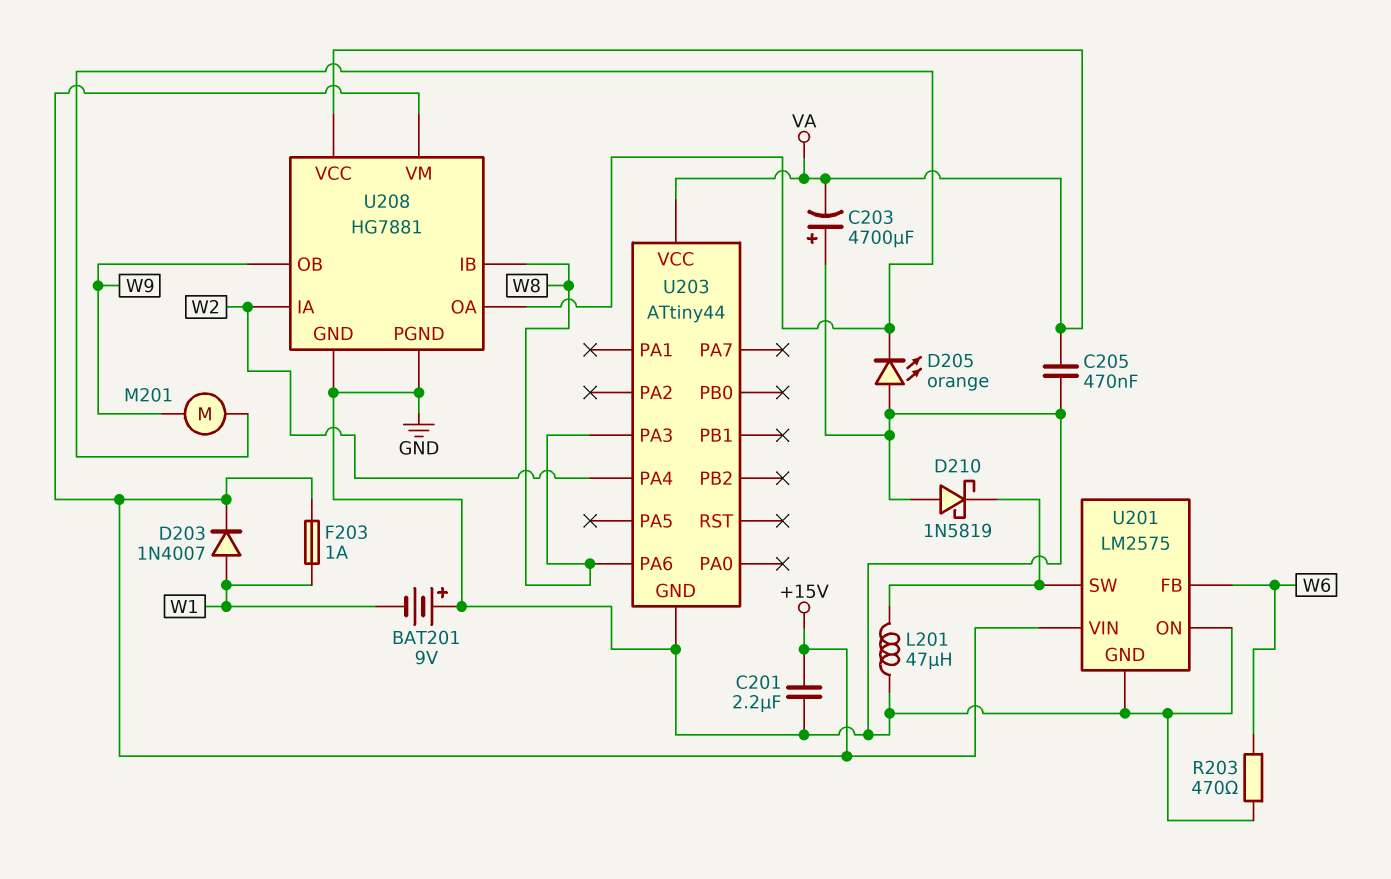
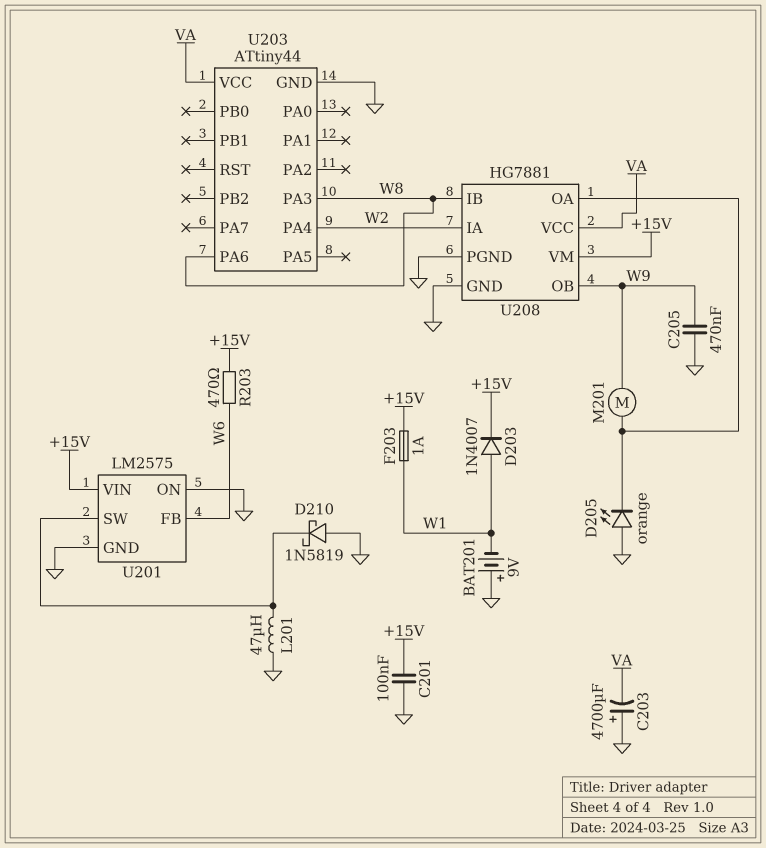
C201: 2.2uF (+15V, GND) -> 100nF (+15V, GND)
C205: 470nF (GND, VA) -> 470nF (GND, W9)
R203: 470 (GND, W6) -> 470 (+15V, W6)

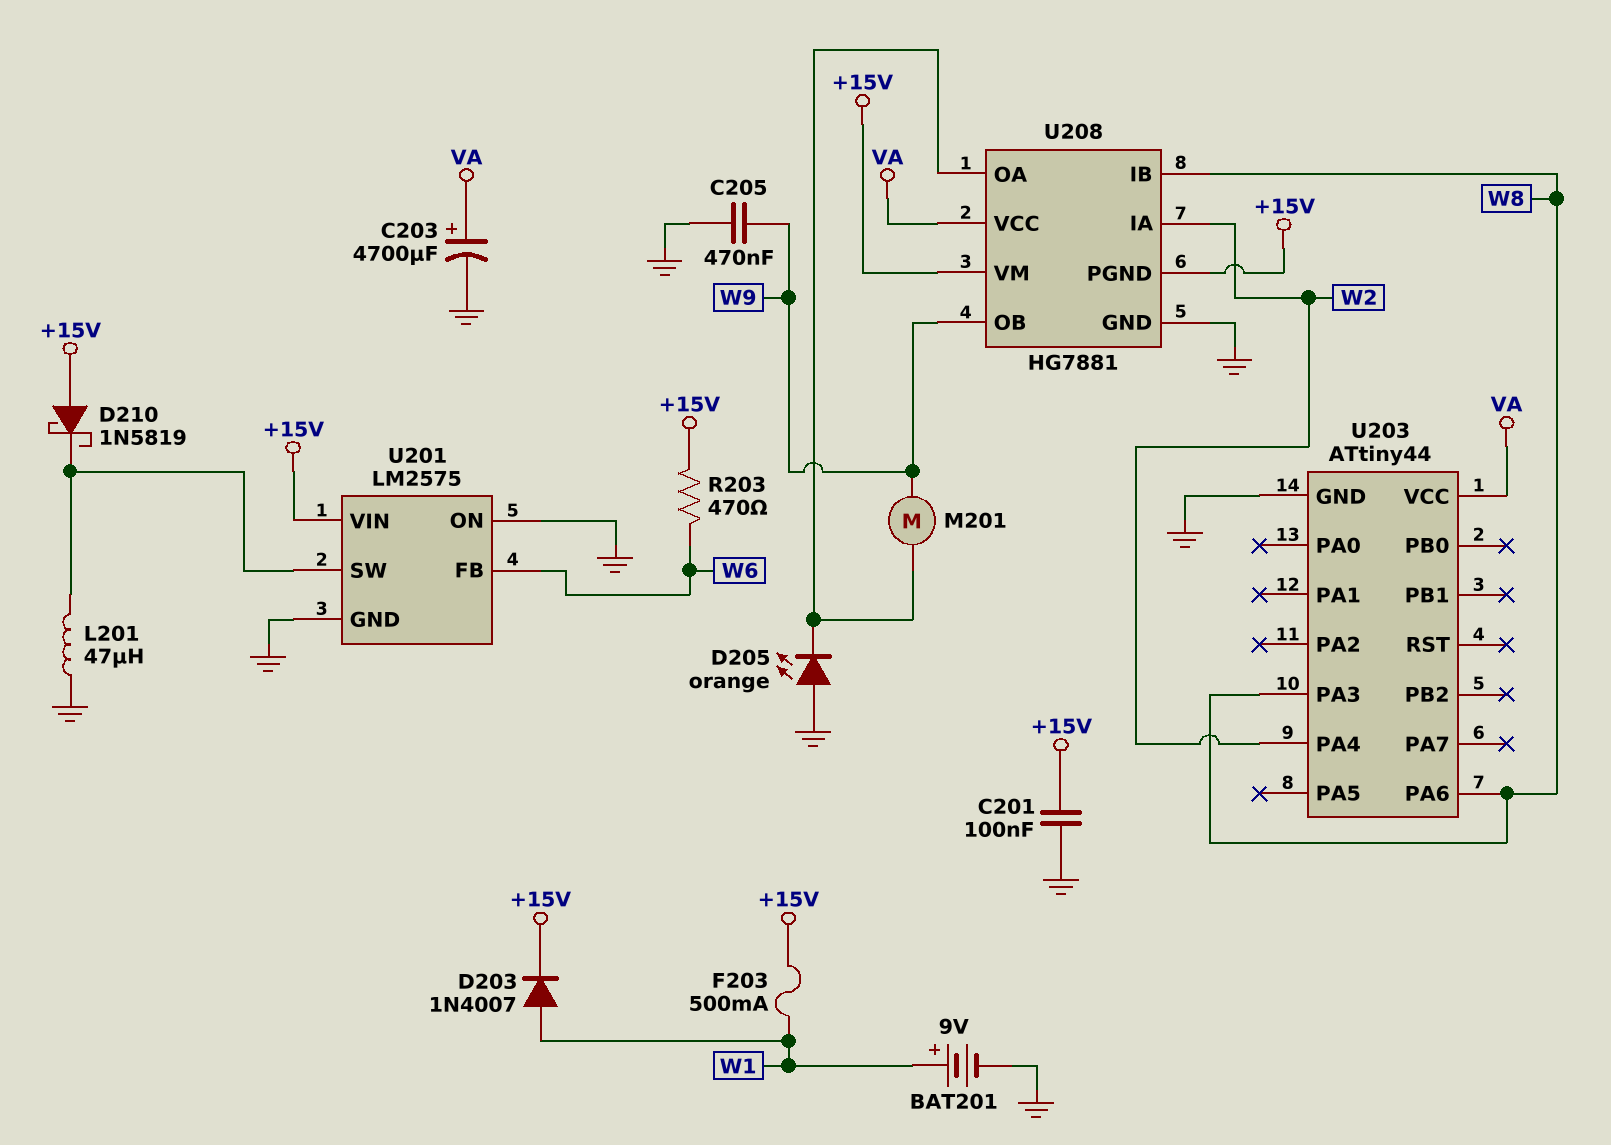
BAT201: 9V (plus GND, minus W1) -> 9V (plus W1, minus GND)
C203: 4700uF (plus GND, minus VA) -> 4700uF (plus VA, minus GND)
D210: schottky 1N5819 (A GND, K U201/SW) -> schottky 1N5819 (A +15V, K U201/SW)
F203: 1A (+15V, W1) -> 500mA (+15V, W1)
U208 pin PGND: GND -> +15V

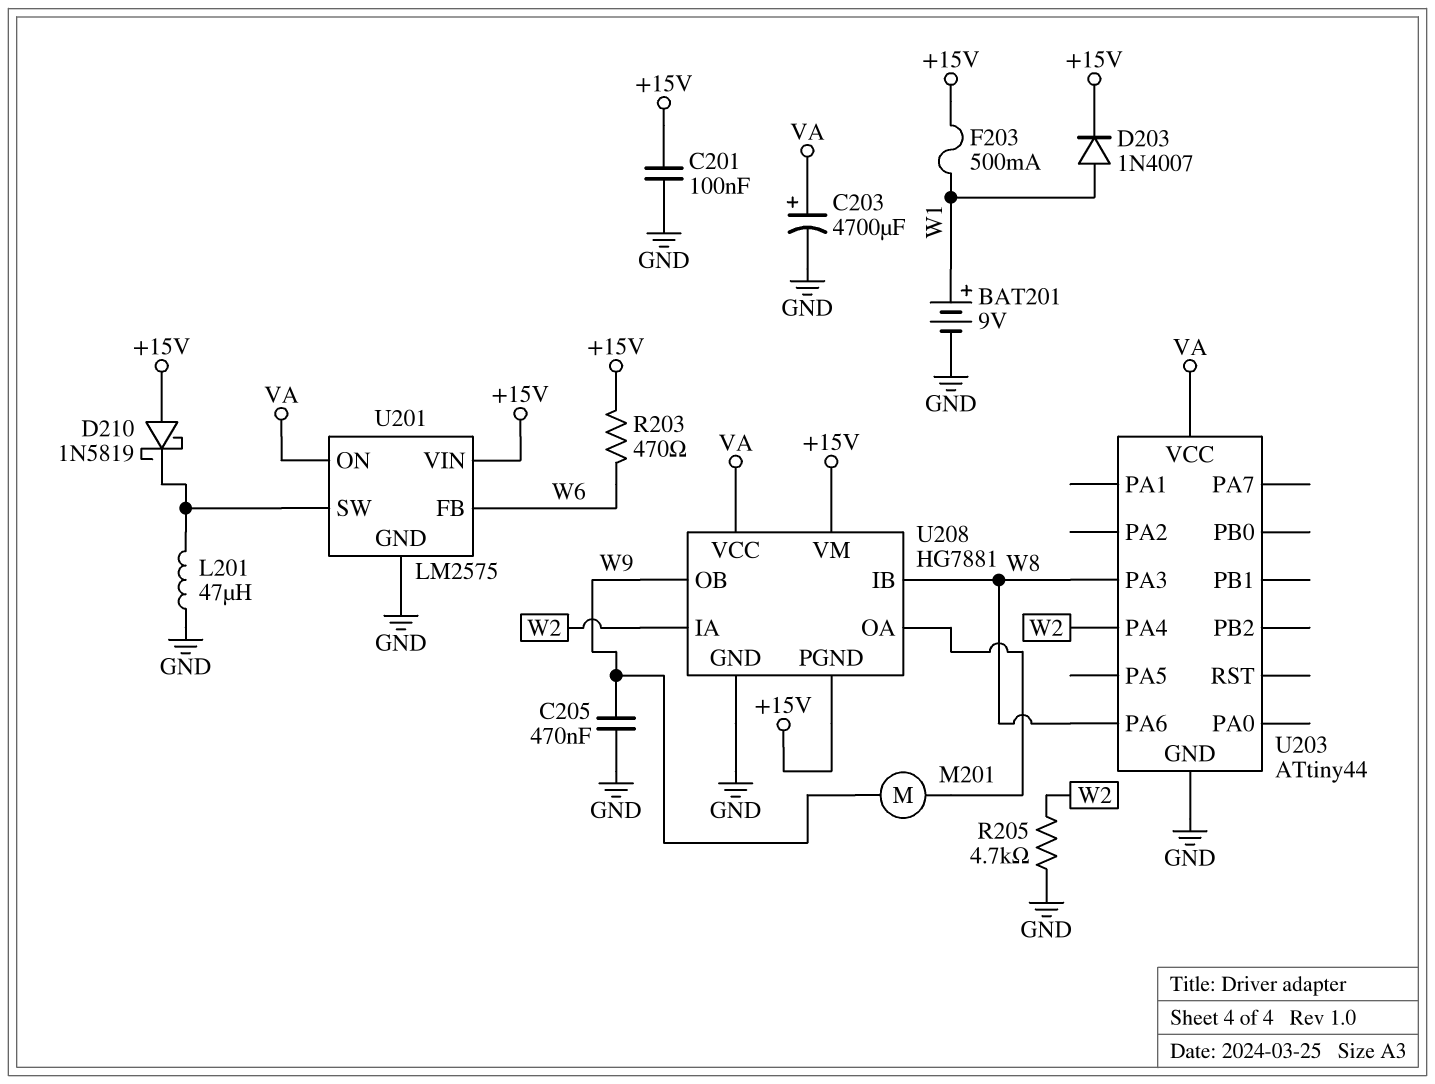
D205: LED orange (A GND, K U208/OA) -> none
R205: none -> 4.7k (GND, W2)
U201 pin ON: GND -> VA

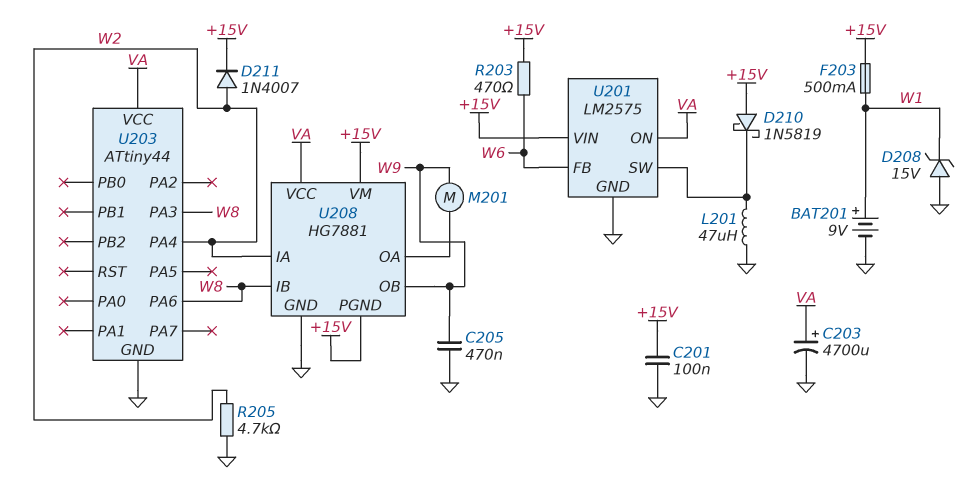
D203: diode 1N4007 (A W1, K +15V) -> none
D208: none -> zener 15V (A GND, K W1)
D211: none -> diode 1N4007 (A W2, K +15V)

